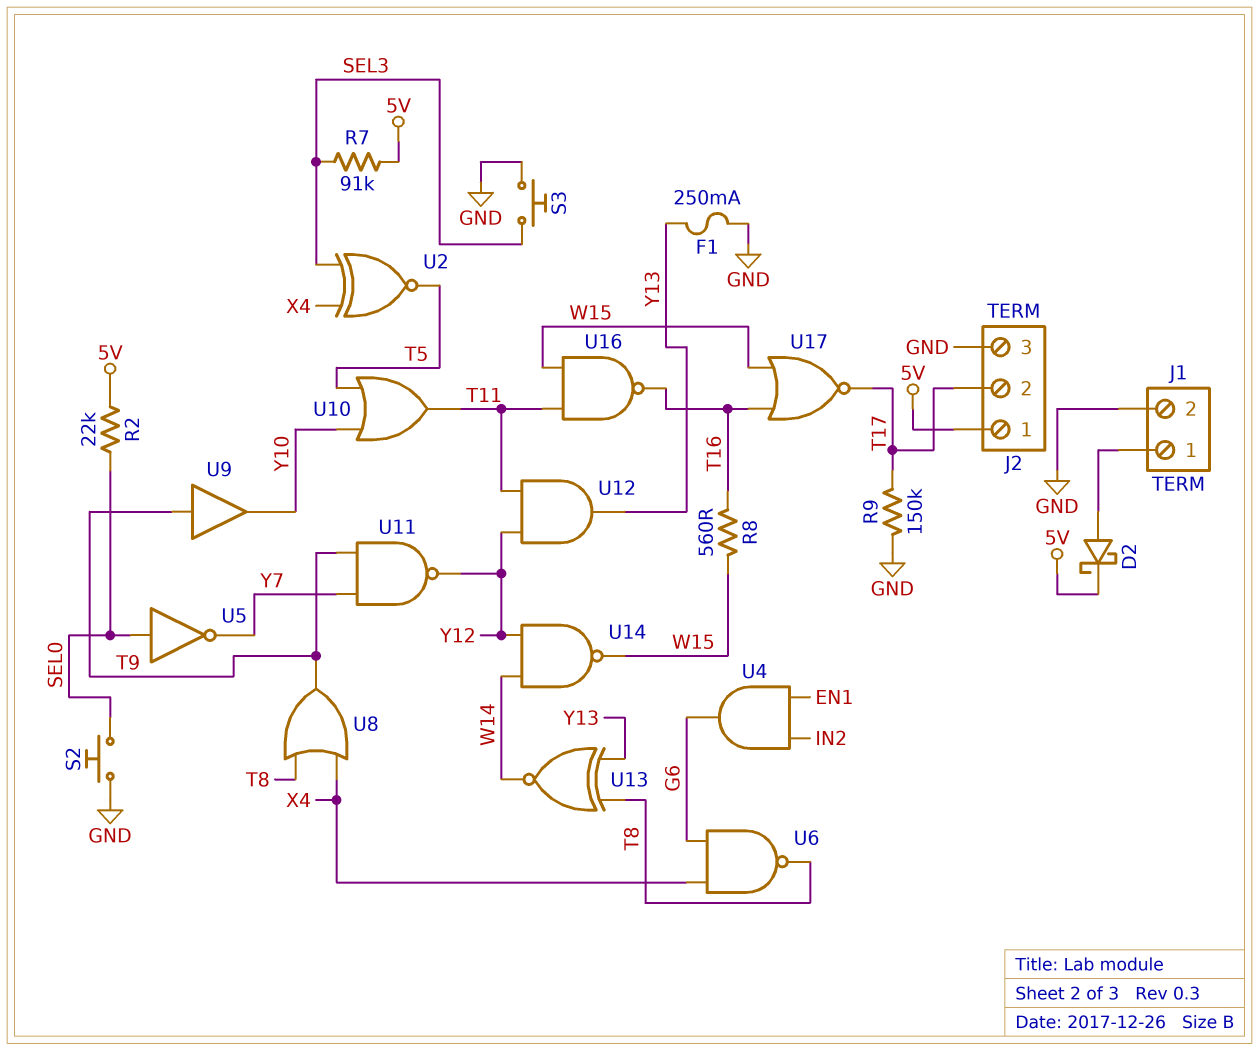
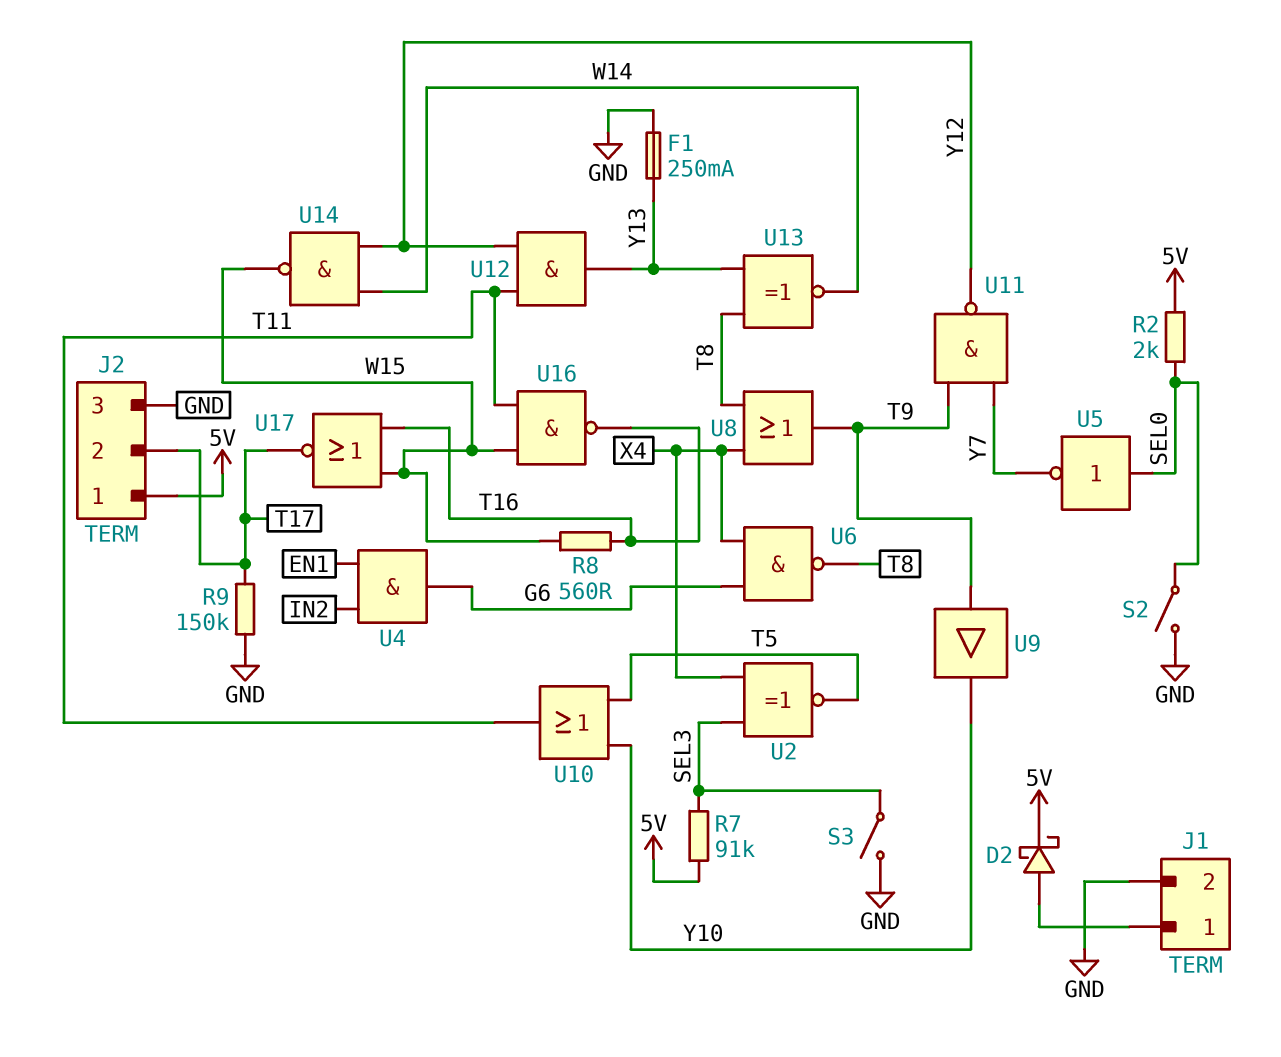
R2: 22k (5V, SEL0) -> 2k (5V, SEL0)
S2: button (GND, SEL0) -> switch (GND, SEL0)
S3: button (GND, SEL3) -> switch (GND, SEL3)

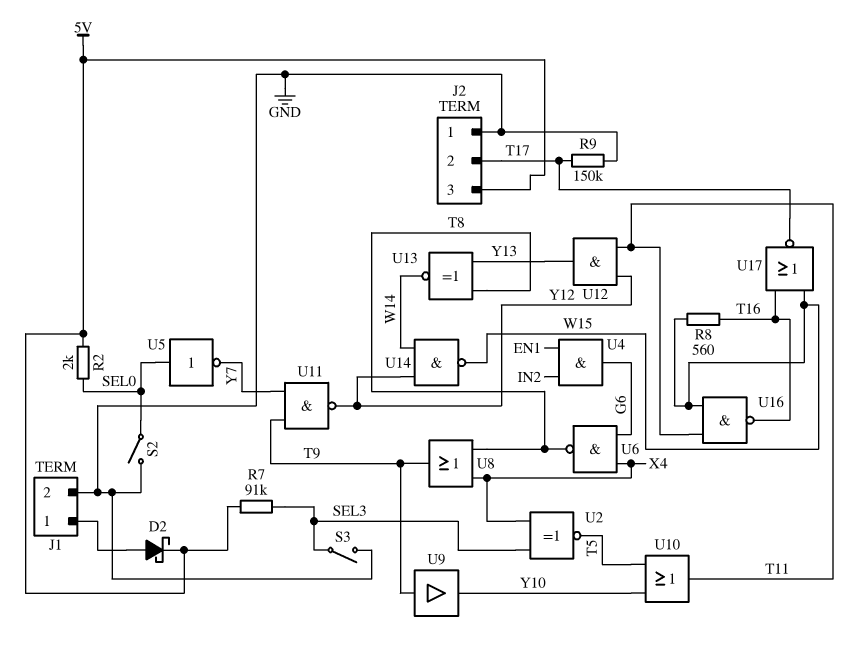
F1: 250mA (GND, Y13) -> none
J2 pin 1: 5V -> GND
J2 pin 3: GND -> 5V

